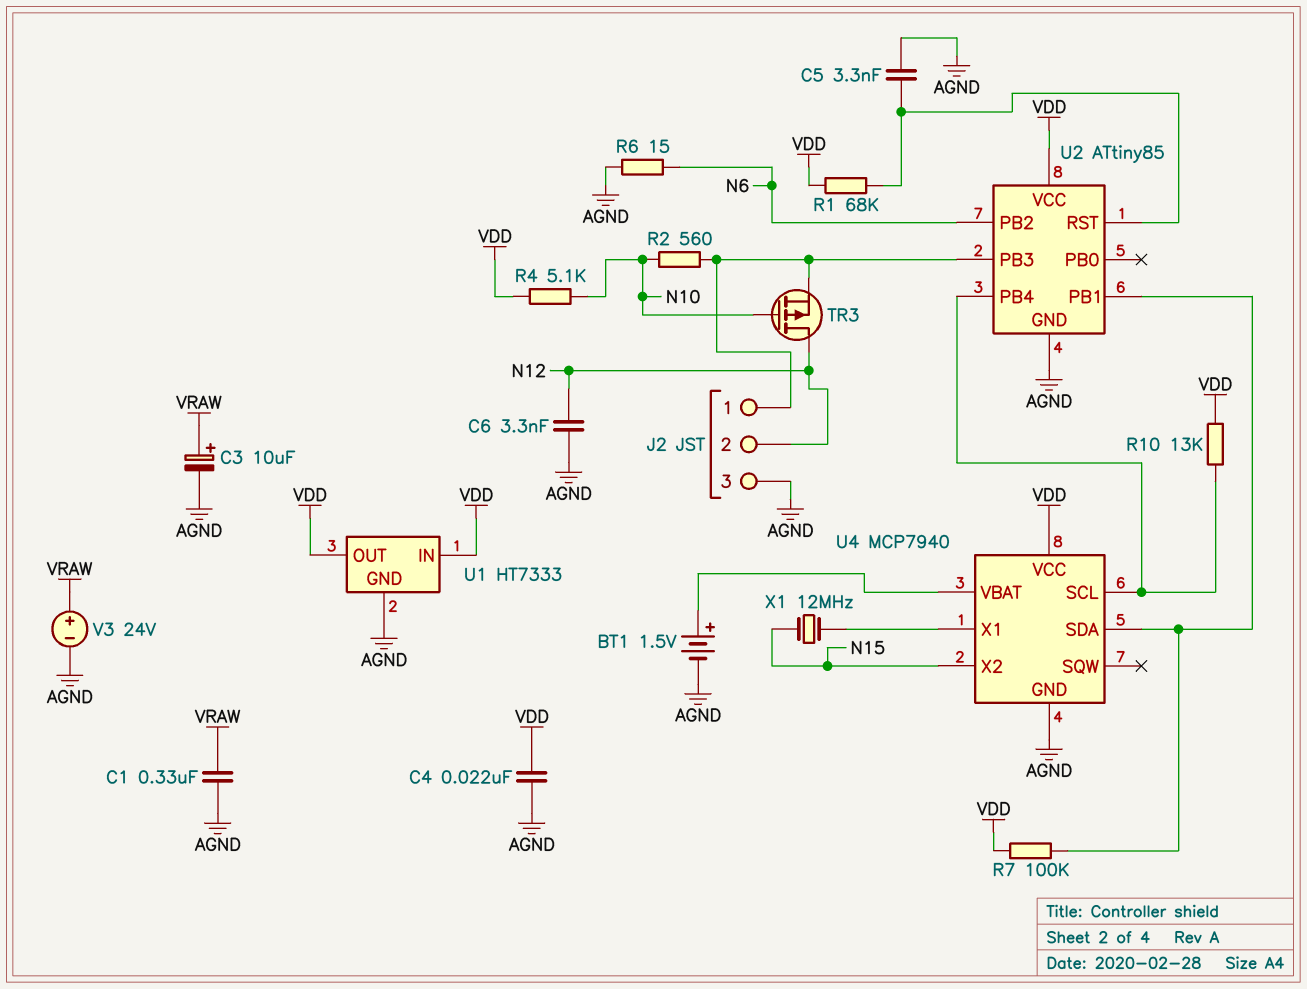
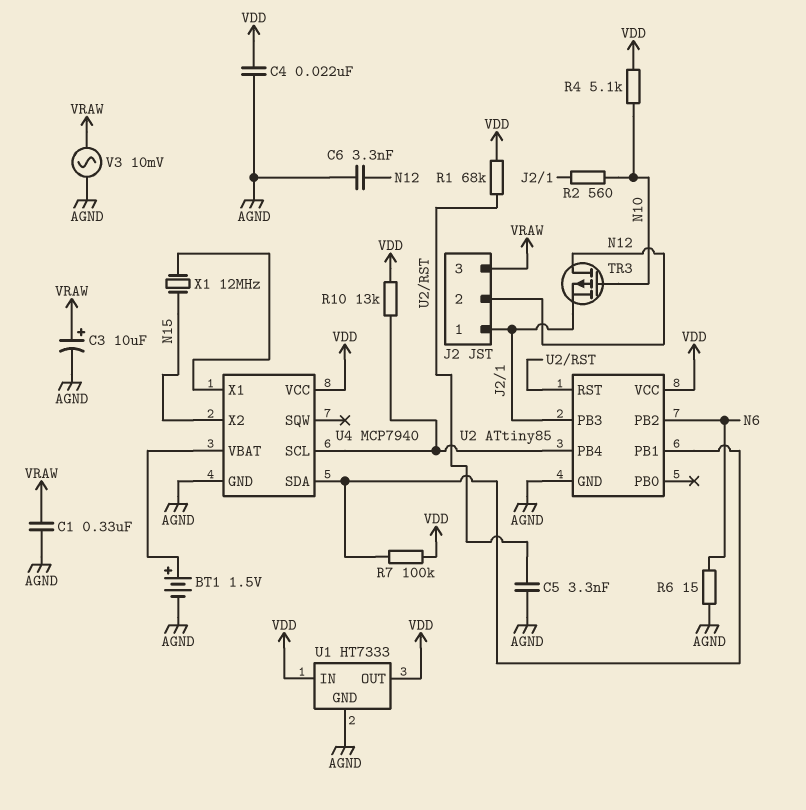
J2 pin 3: AGND -> VRAW
V3: 24V (plus VRAW, minus AGND) -> AC 10mV (AGND, VRAW)

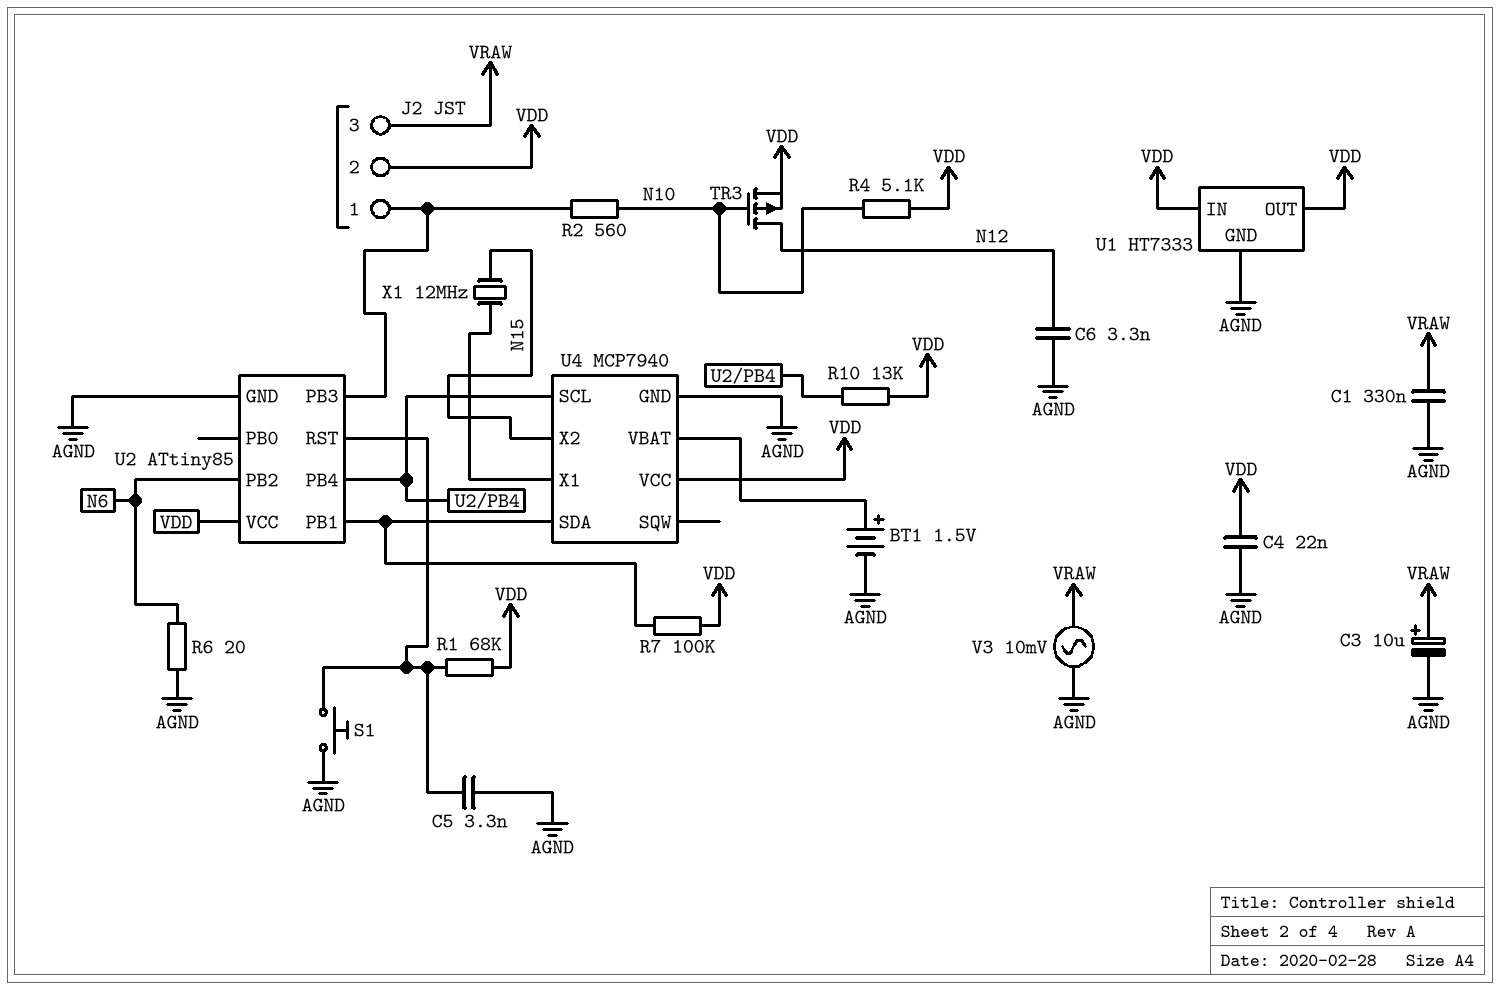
J2 pin 2: N12 -> VDD
R6: 15 (AGND, N6) -> 20 (AGND, N6)
S1: none -> button (AGND, U2/RST)
TR3: PMOS (G N10, D N12, S J2/1) -> PMOS (G N10, D N12, S VDD)

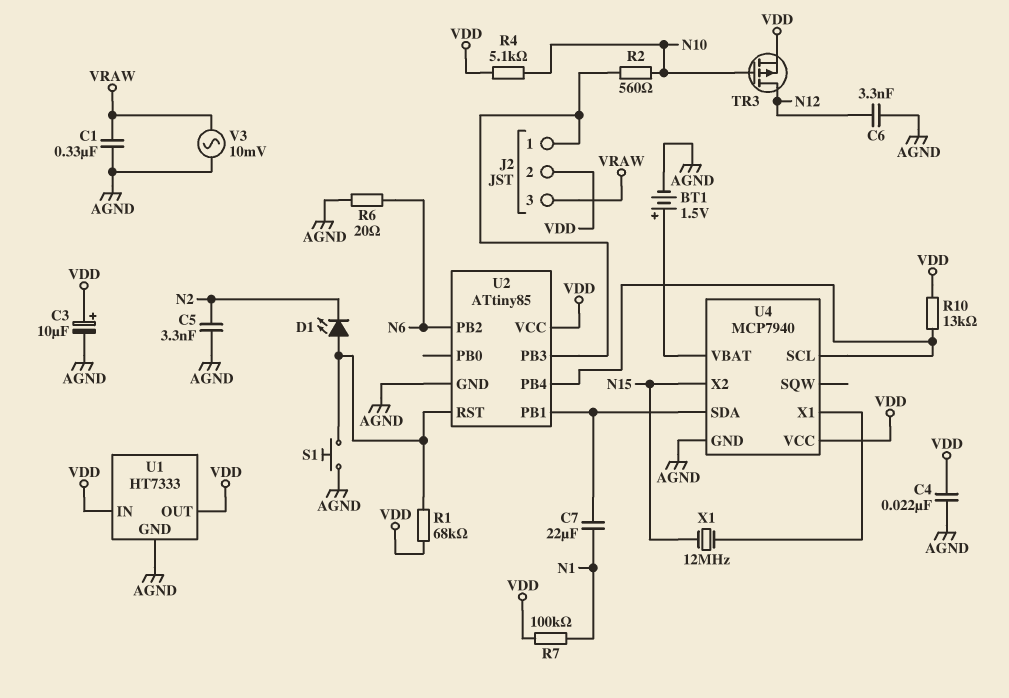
C3: 10uF (plus VRAW, minus AGND) -> 10uF (plus VDD, minus AGND)
C5: 3.3nF (AGND, U2/RST) -> 3.3nF (AGND, N2)
C7: none -> 22uF (N1, U2/PB1)
D1: none -> LED (A U2/RST, K N2)
R7: 100k (U2/PB1, VDD) -> 100k (N1, VDD)

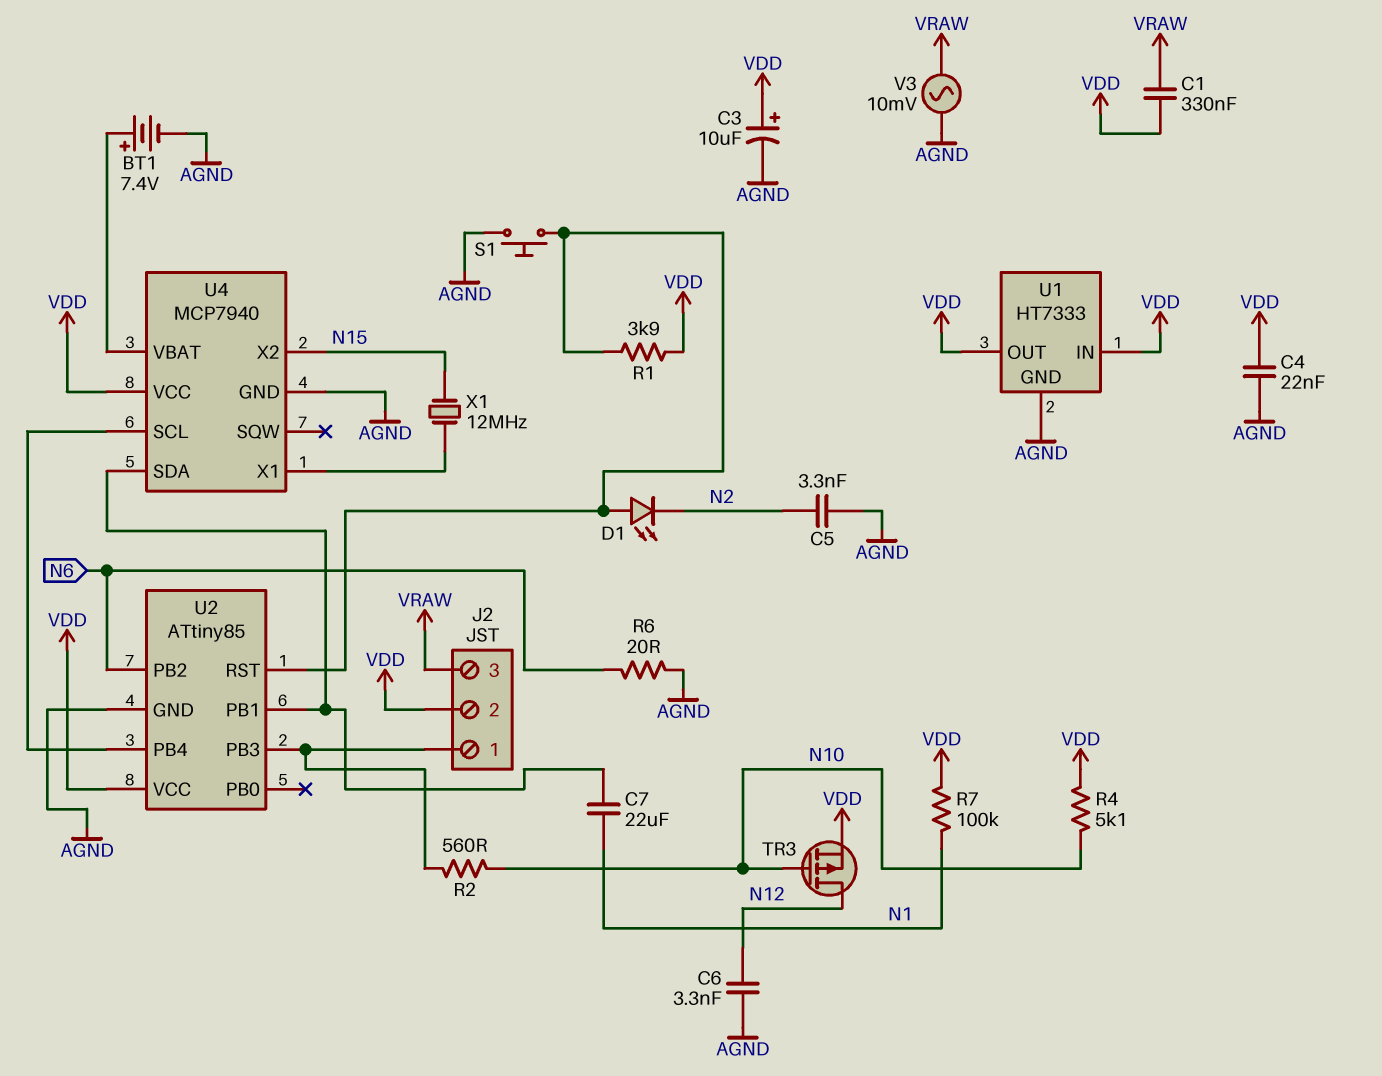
BT1: 1.5V (plus U4/VBAT, minus AGND) -> 7.4V (plus U4/VBAT, minus AGND)
C1: 330nF (AGND, VRAW) -> 330nF (VDD, VRAW)
R1: 68k (U2/RST, VDD) -> 3.9k (U2/RST, VDD)
R10: 13k (U2/PB4, VDD) -> none

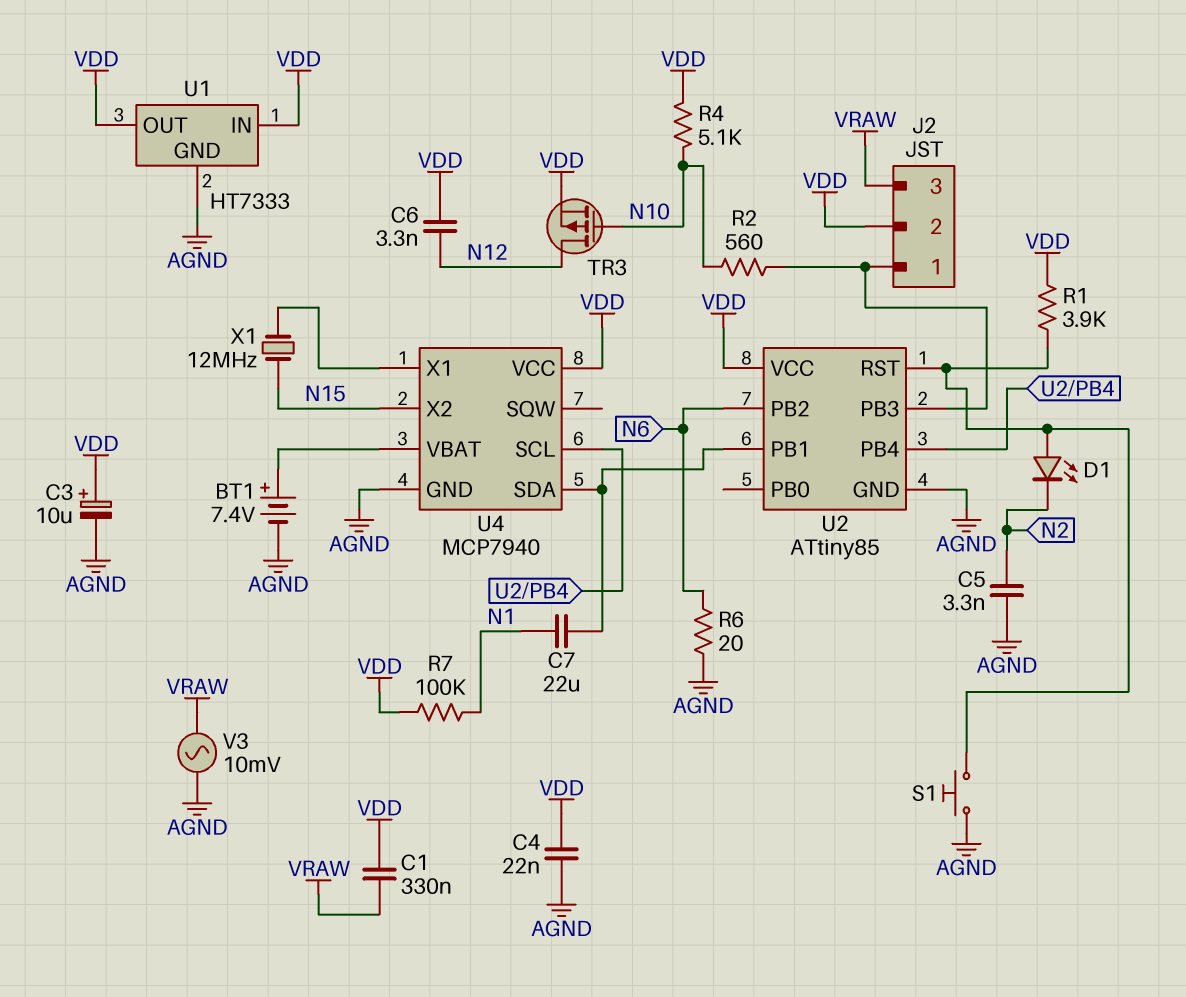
C6: 3.3nF (AGND, N12) -> 3.3nF (N12, VDD)

